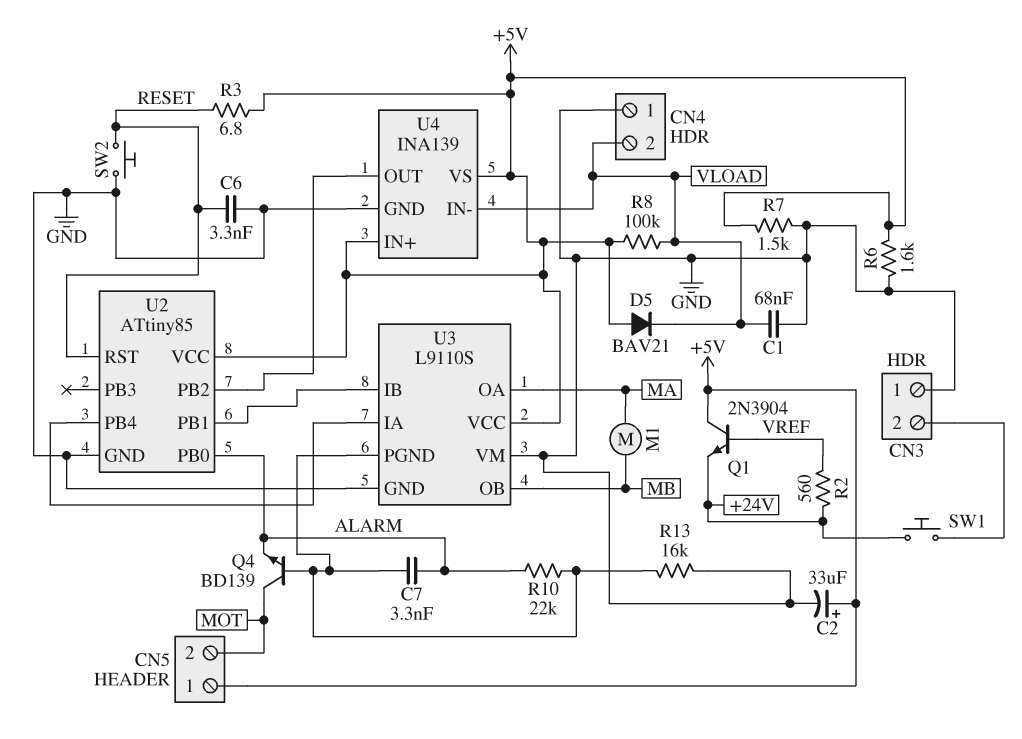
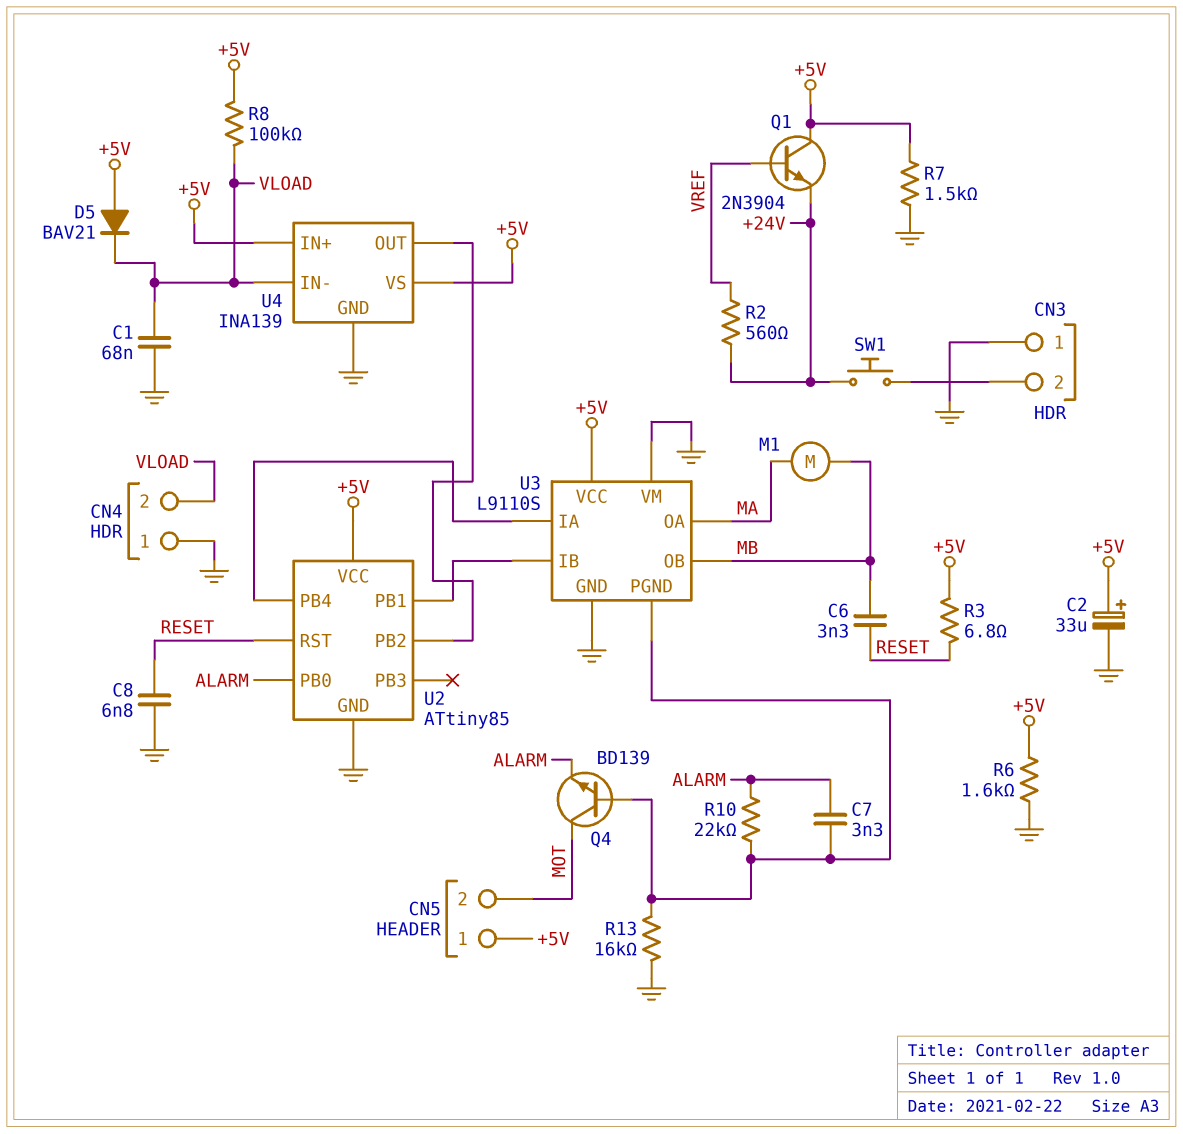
C6: 3.3nF (GND, RESET) -> 3.3nF (MB, RESET)
C8: none -> 6.8nF (GND, RESET)
SW2: button (GND, RESET) -> none

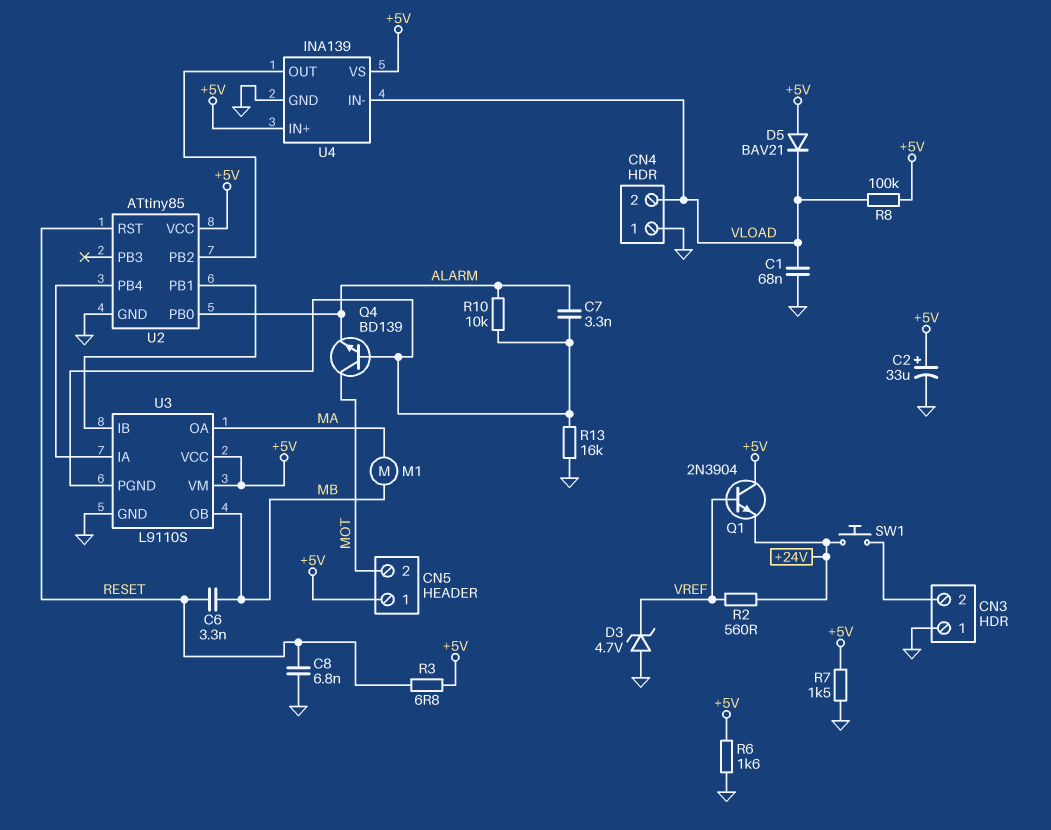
D3: none -> zener 4.7V (A GND, K VREF)
R10: 22k (ALARM, U3/PGND) -> 10k (ALARM, U3/PGND)
U3 pin VM: GND -> +5V

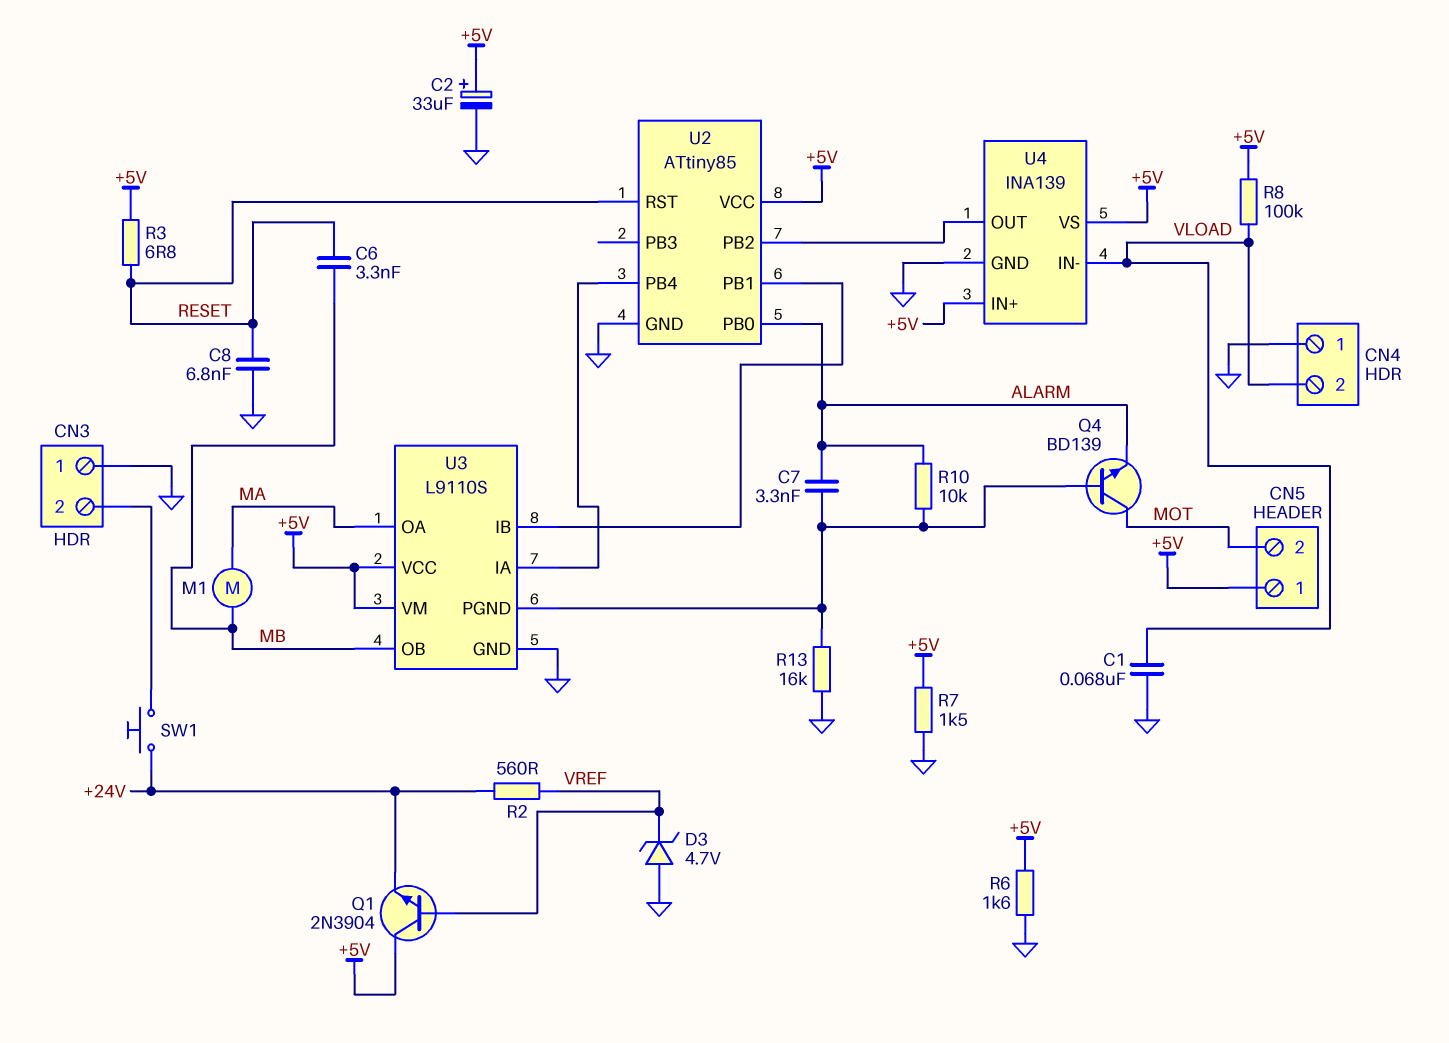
D5: diode BAV21 (A +5V, K VLOAD) -> none

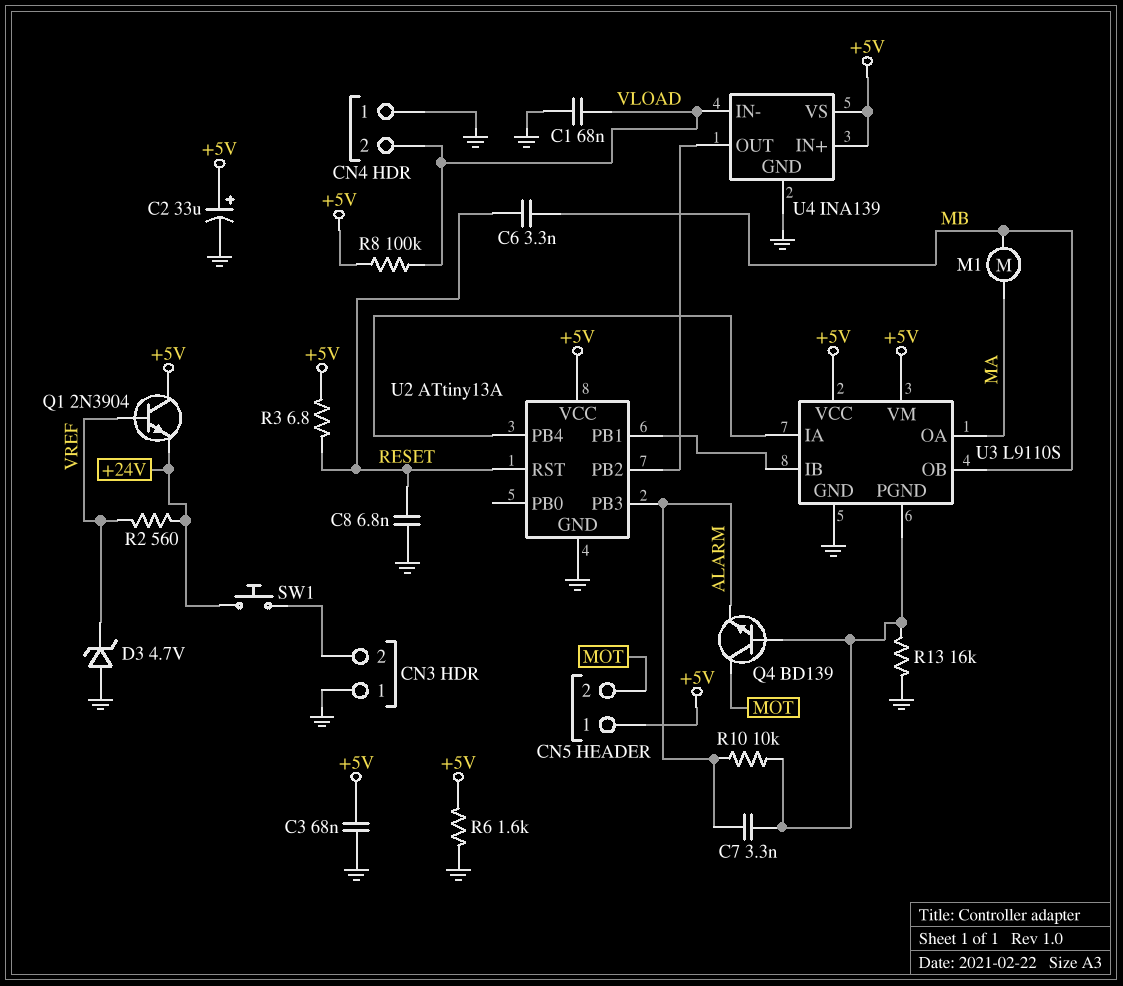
C3: none -> 68nF (+5V, GND)
R7: 1.5k (+5V, GND) -> none
U2: ATtiny85 -> ATtiny13A
U2 pin PB0: ALARM -> none
U2 pin PB3: none -> ALARM

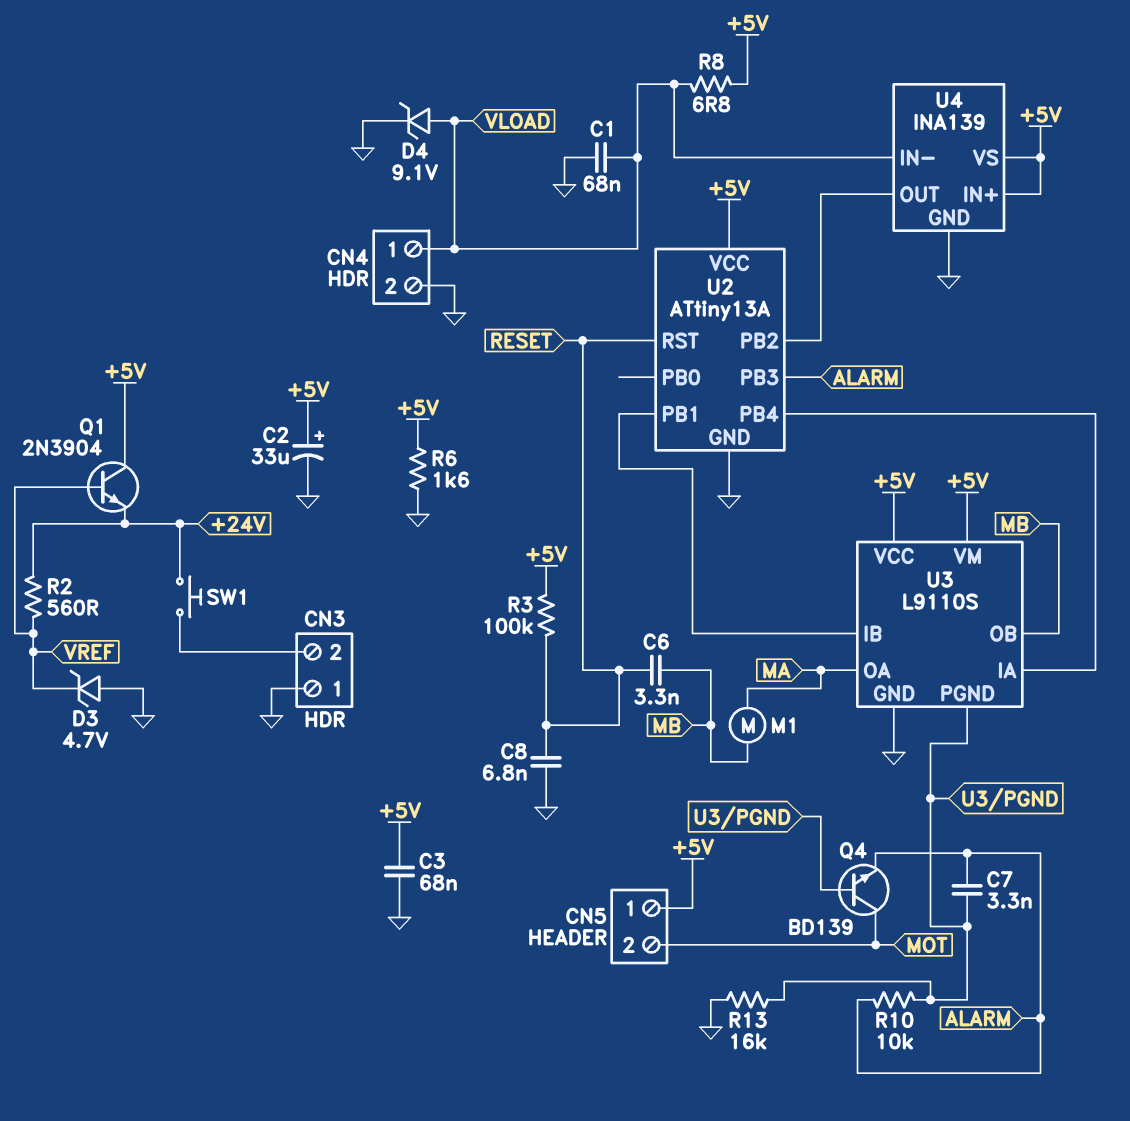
CN4 pin 1: GND -> VLOAD
CN4 pin 2: VLOAD -> GND
D4: none -> zener 9.1V (A VLOAD, K GND)
R3: 6.8 (+5V, RESET) -> 100k (+5V, RESET)
R8: 100k (+5V, VLOAD) -> 6.8 (+5V, VLOAD)

